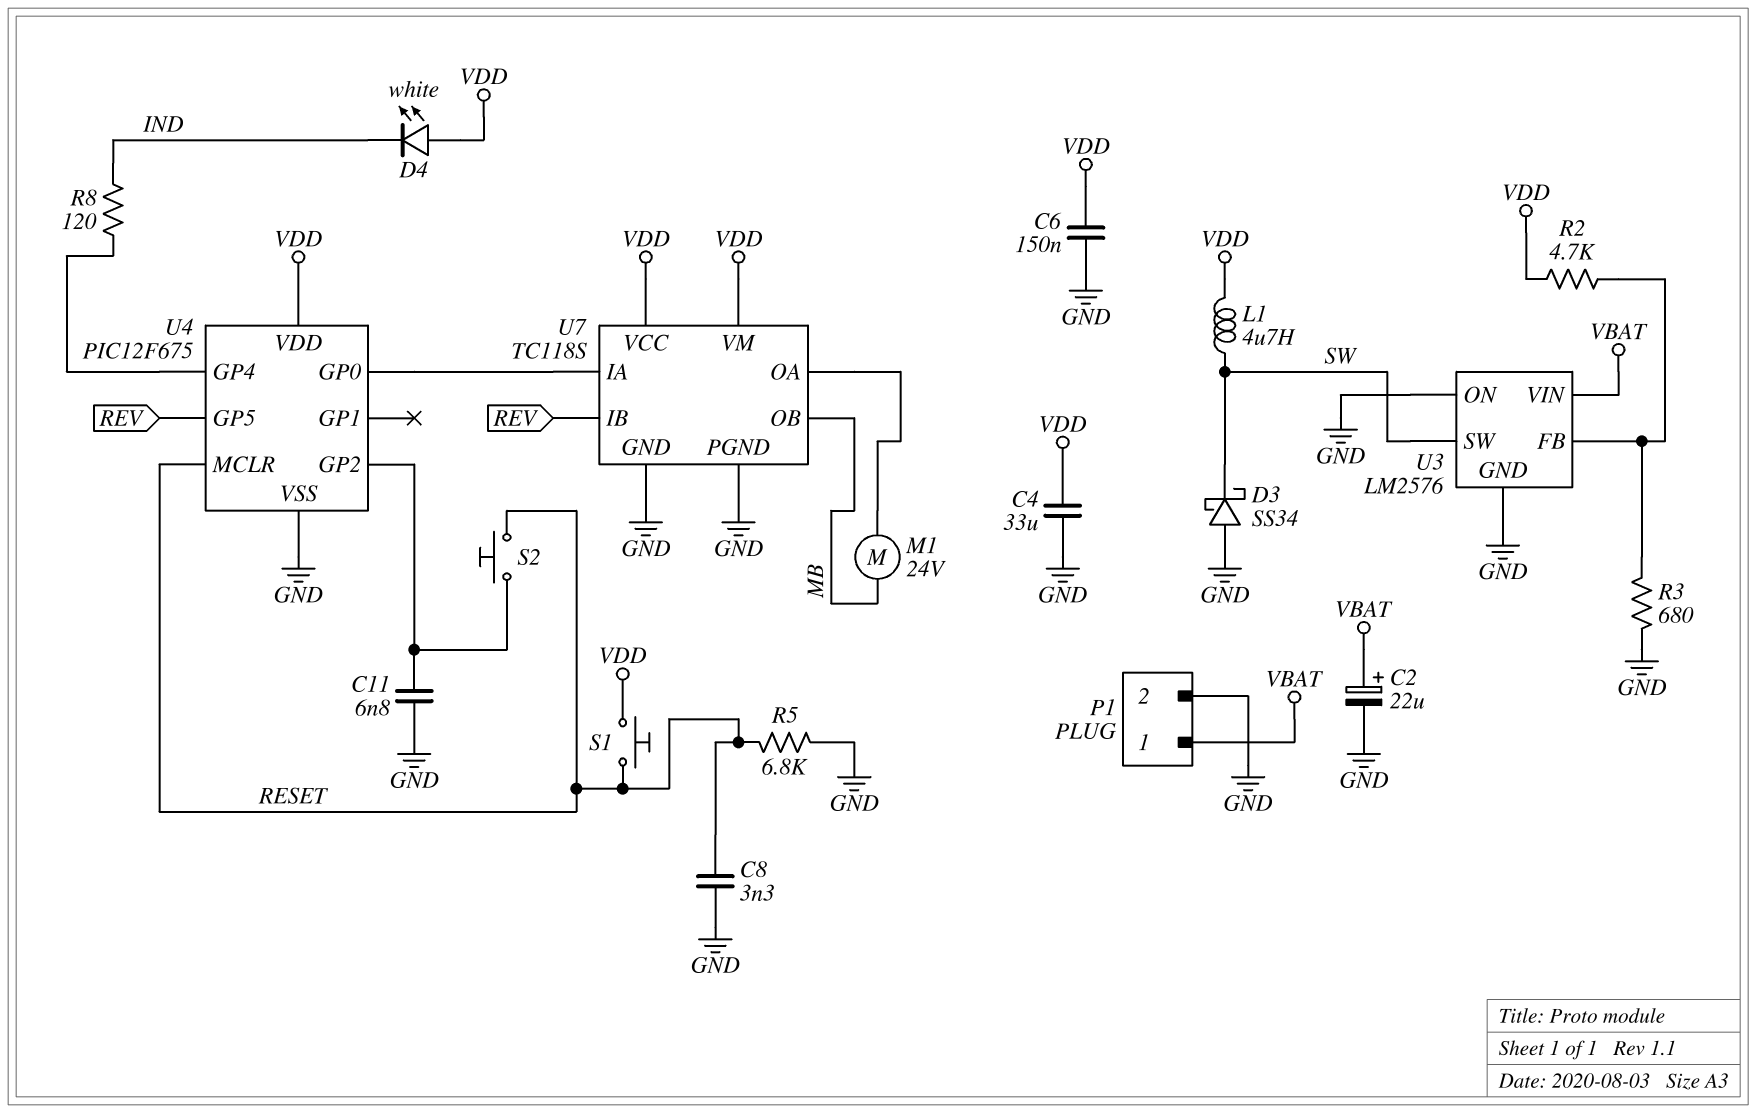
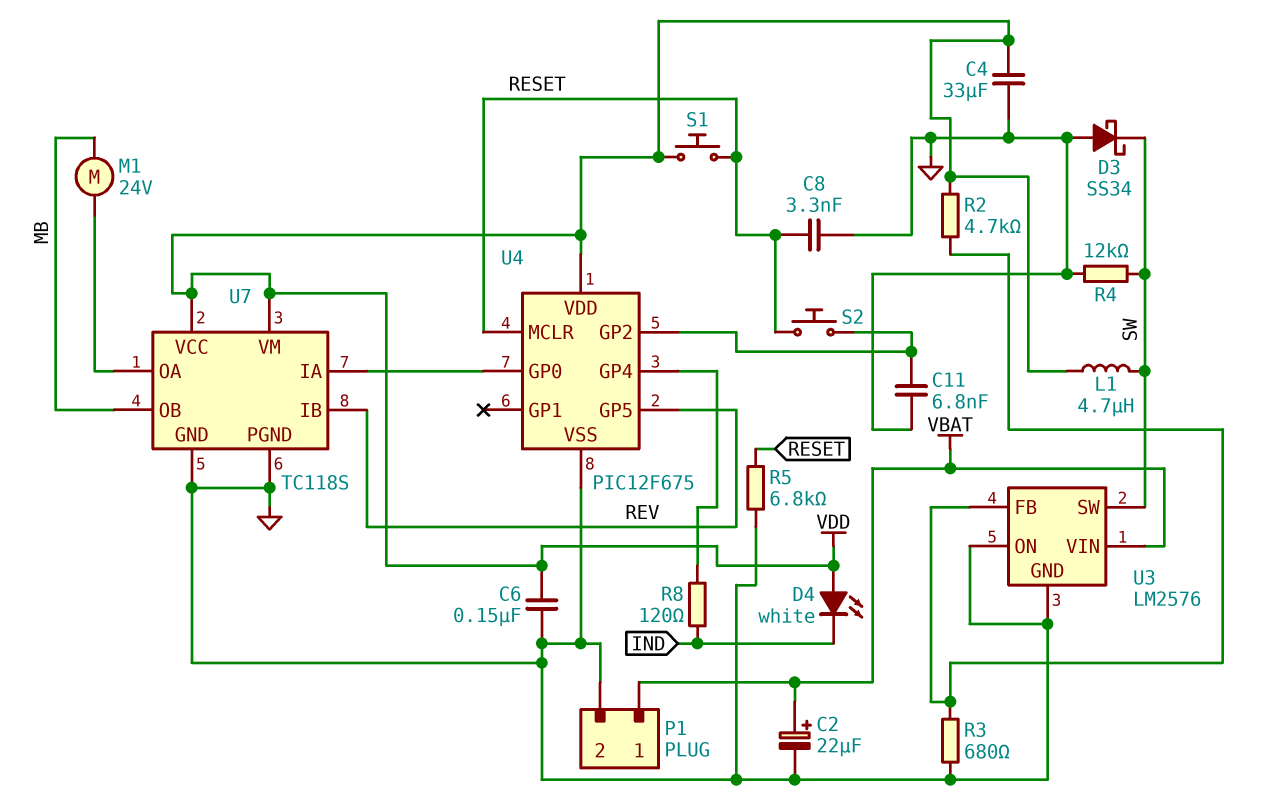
R4: none -> 12k (GND, SW)

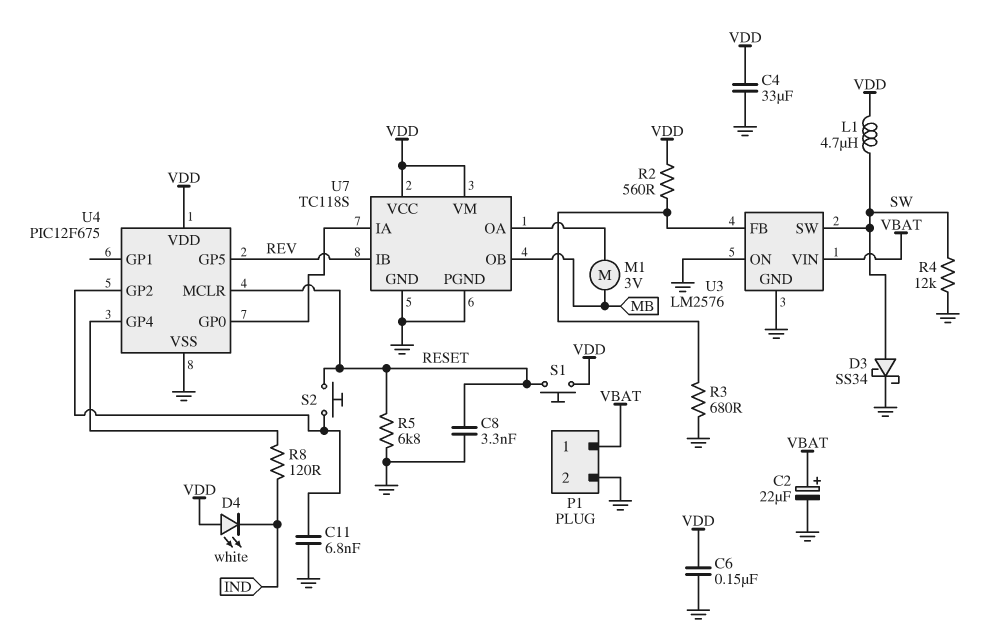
D3: schottky SS34 (A GND, K SW) -> schottky SS34 (A SW, K GND)
M1: motor 24V (MB, U7/OA) -> motor 3V (MB, U7/OA)
R2: 4.7k (U3/FB, VDD) -> 560 (U3/FB, VDD)

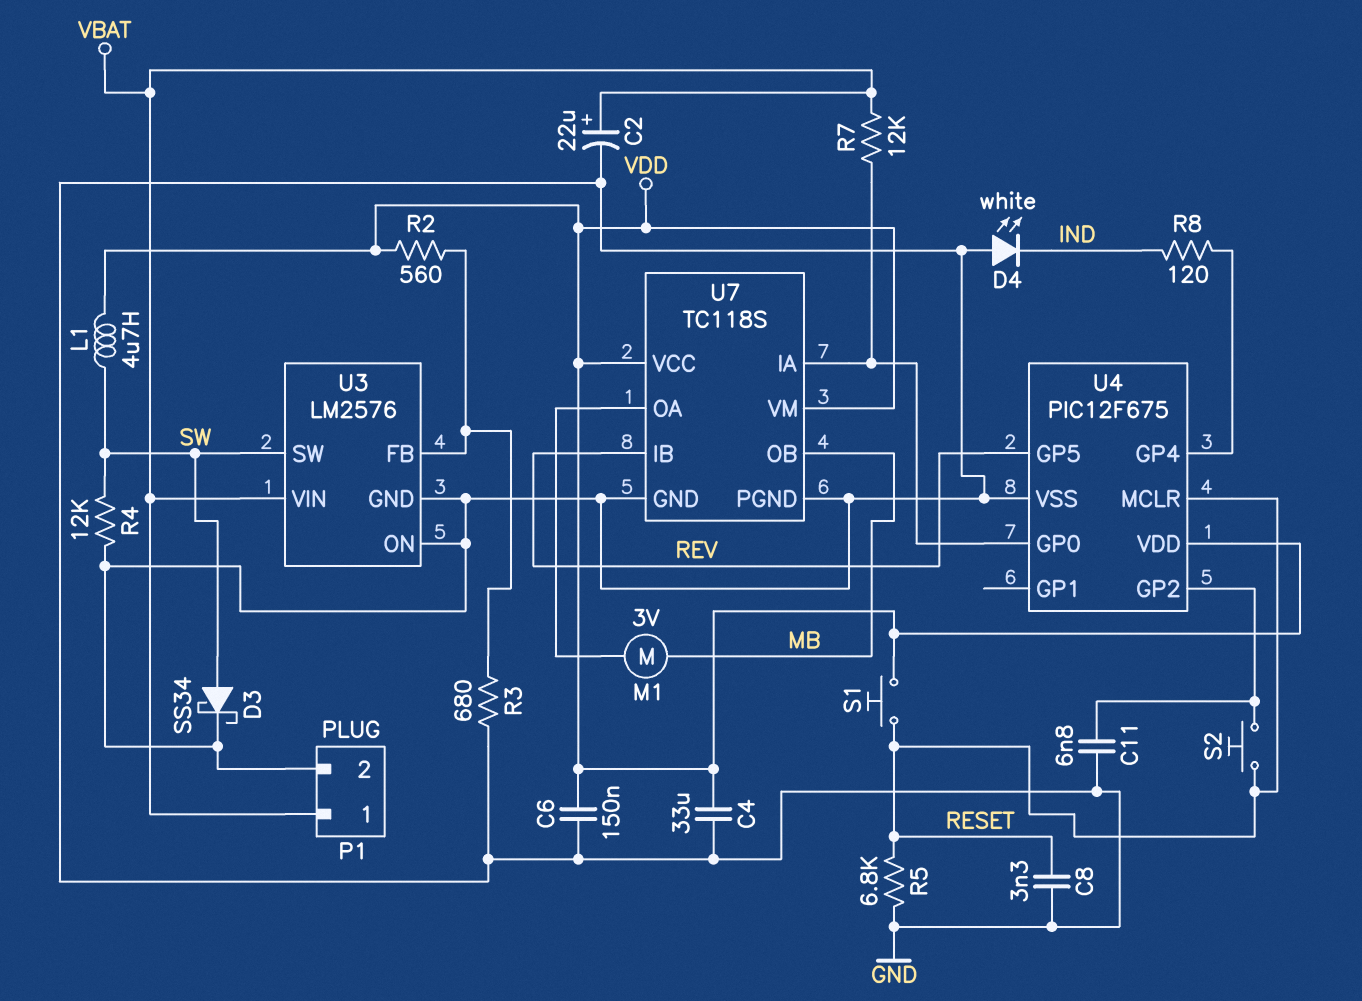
D4: LED white (A VDD, K IND) -> LED white (A GND, K IND)
R7: none -> 12k (U4/GP0, VBAT)

